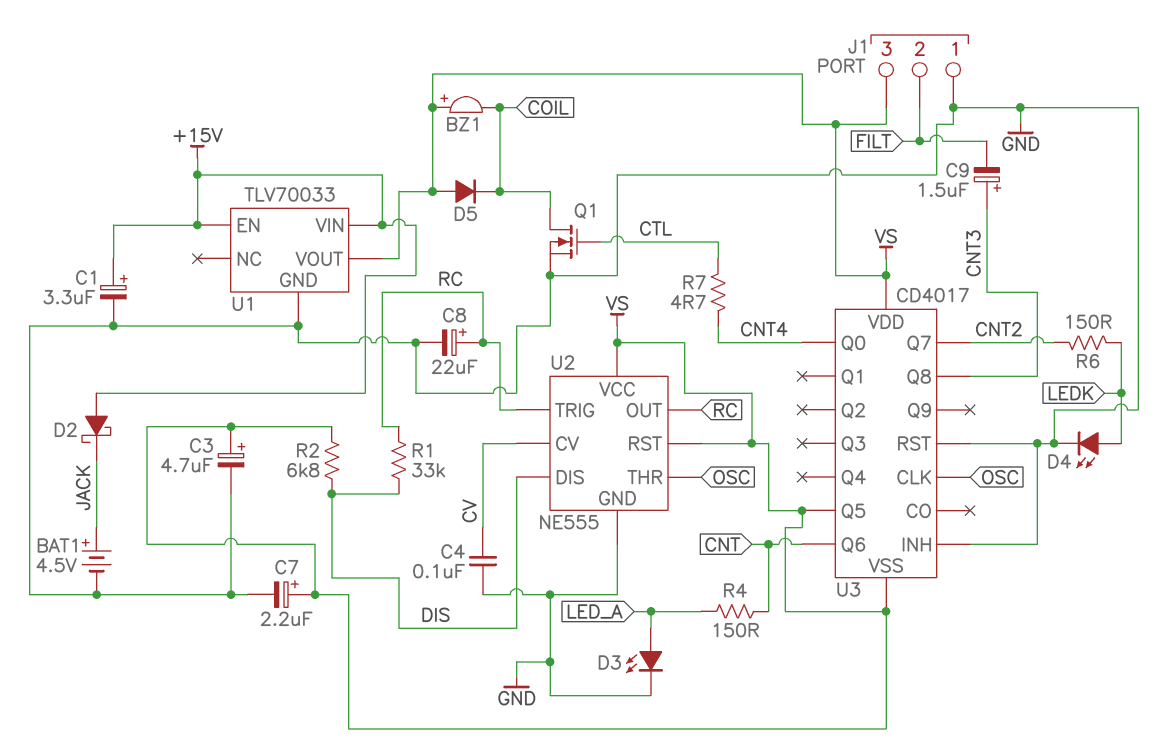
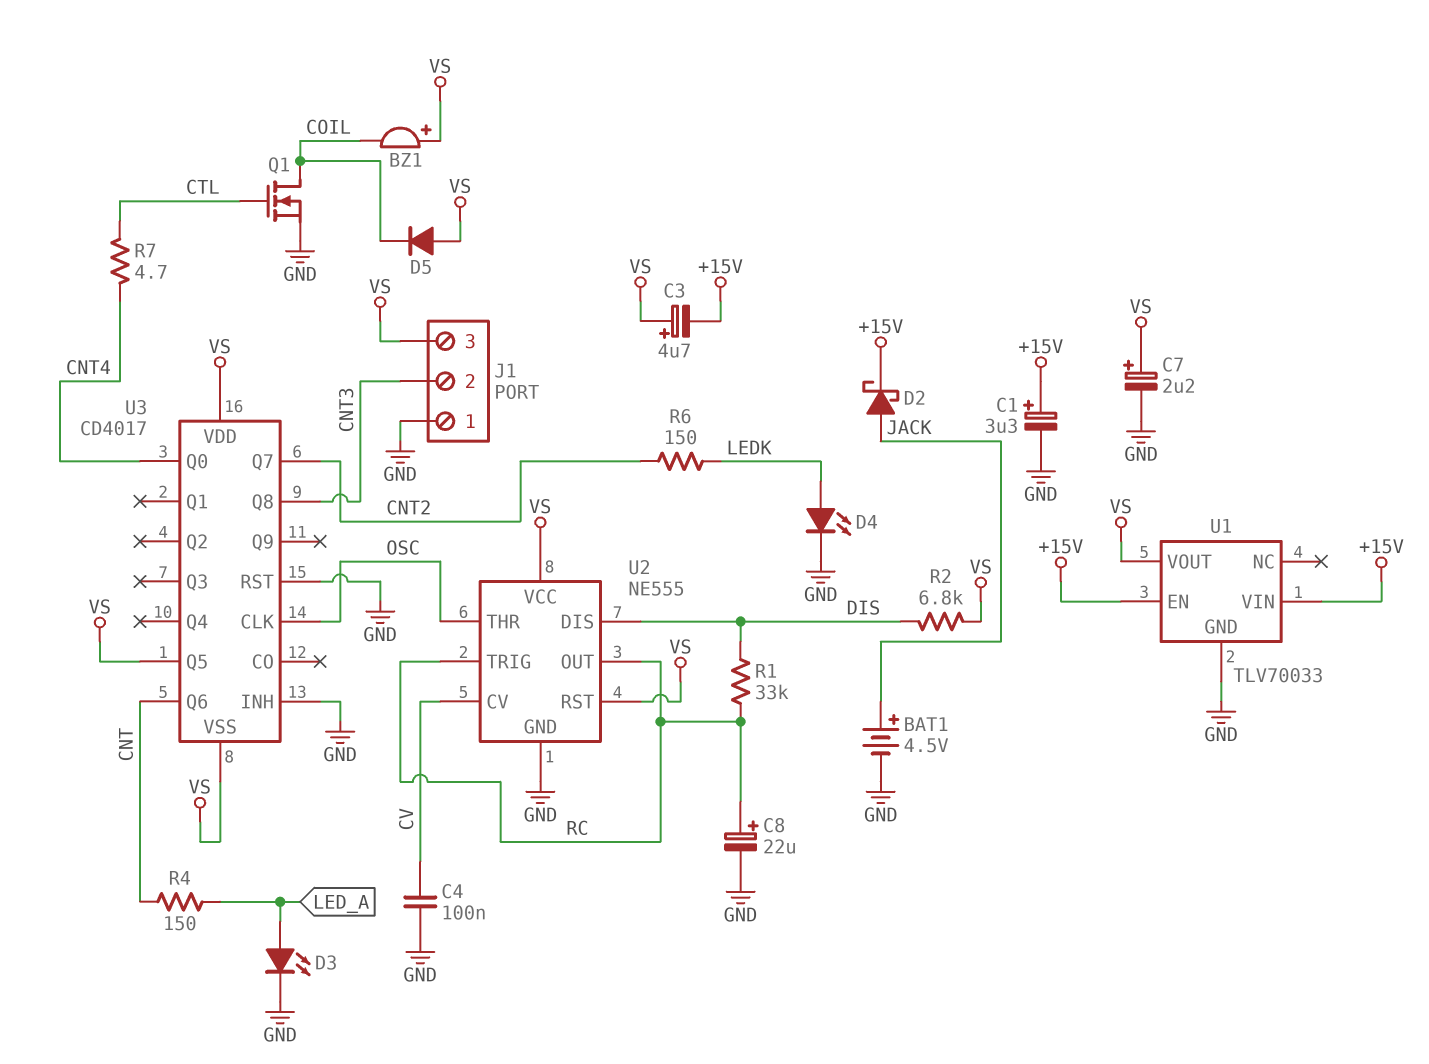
C3: 4.7uF (plus VS, minus GND) -> 4.7uF (plus VS, minus +15V)
C9: 1.5uF (plus CNT3, minus FILT) -> none
D2: schottky (A +15V, K JACK) -> schottky (A JACK, K +15V)
J1 pin 2: FILT -> CNT3

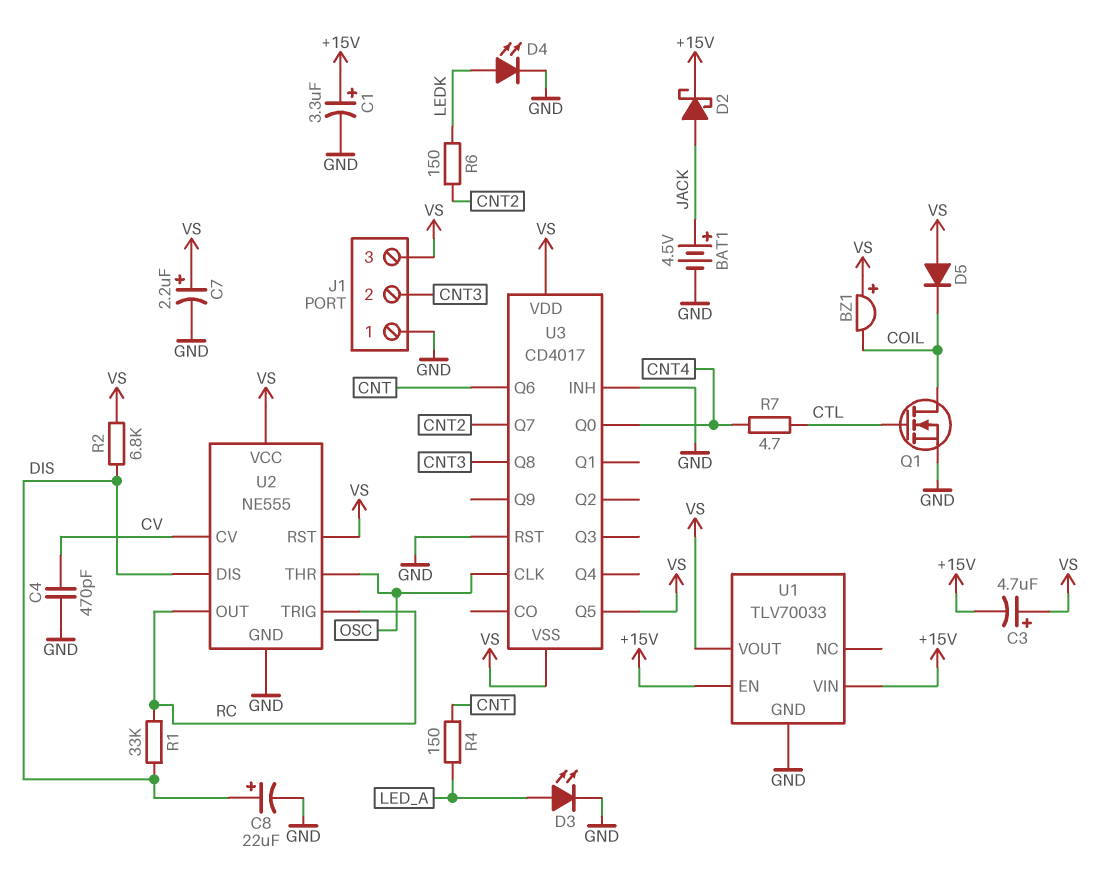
C4: 100nF (CV, GND) -> 470pF (CV, GND)
C8: 22uF (plus RC, minus GND) -> 22uF (plus DIS, minus GND)

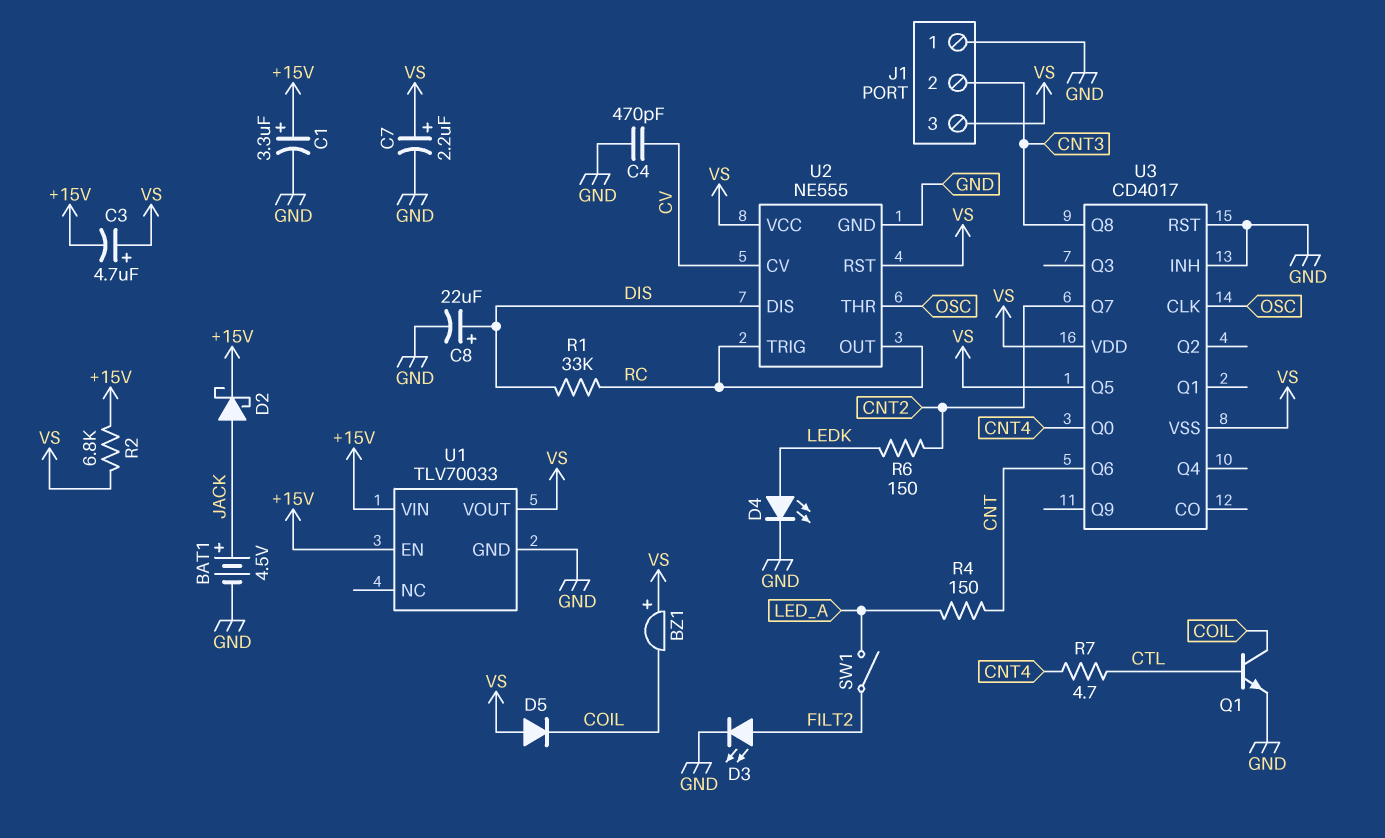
D3: LED (A LED_A, K GND) -> LED (A FILT2, K GND)
Q1: NMOS (G CTL, D COIL, S GND) -> NPN (B CTL, C COIL, E GND)
R2: 6.8k (DIS, VS) -> 6.8k (+15V, VS)
SW1: none -> switch (FILT2, LED_A)

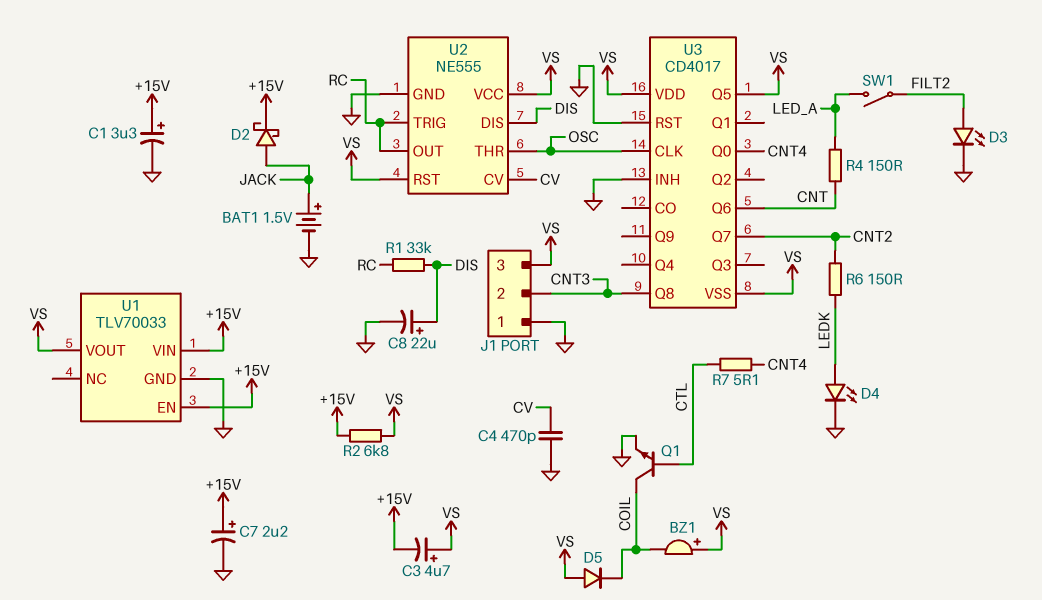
BAT1: 4.5V (plus JACK, minus GND) -> 1.5V (plus JACK, minus GND)
C7: 2.2uF (plus VS, minus GND) -> 2.2uF (plus +15V, minus GND)
R7: 4.7 (CNT4, CTL) -> 5.1 (CNT4, CTL)

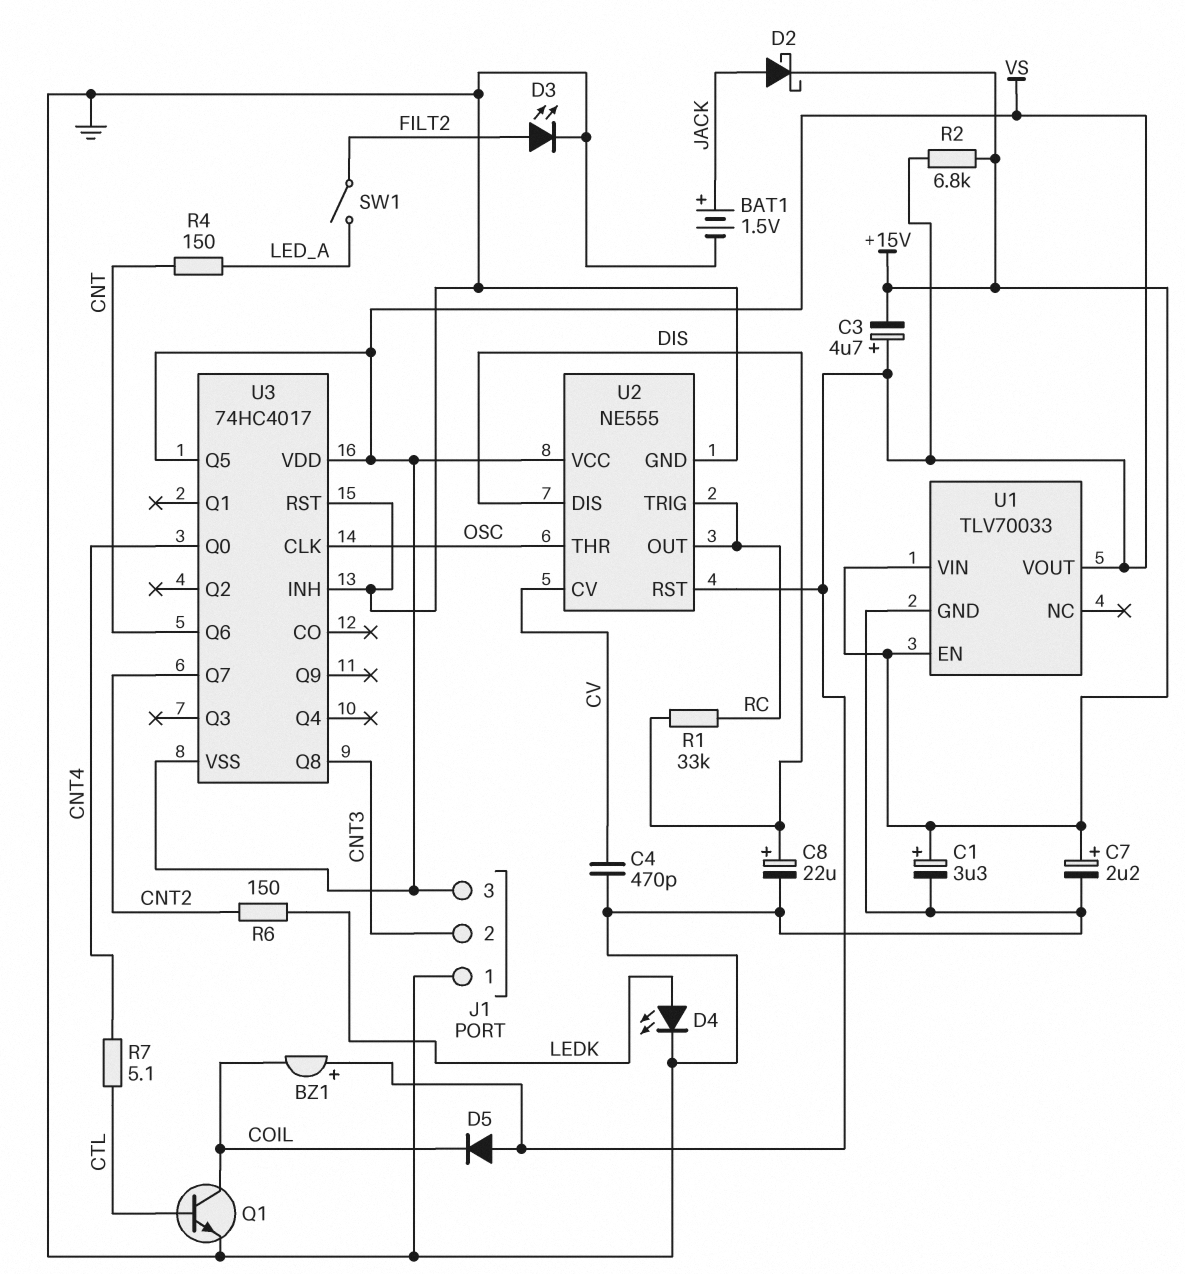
U3: CD4017 -> 74HC4017

